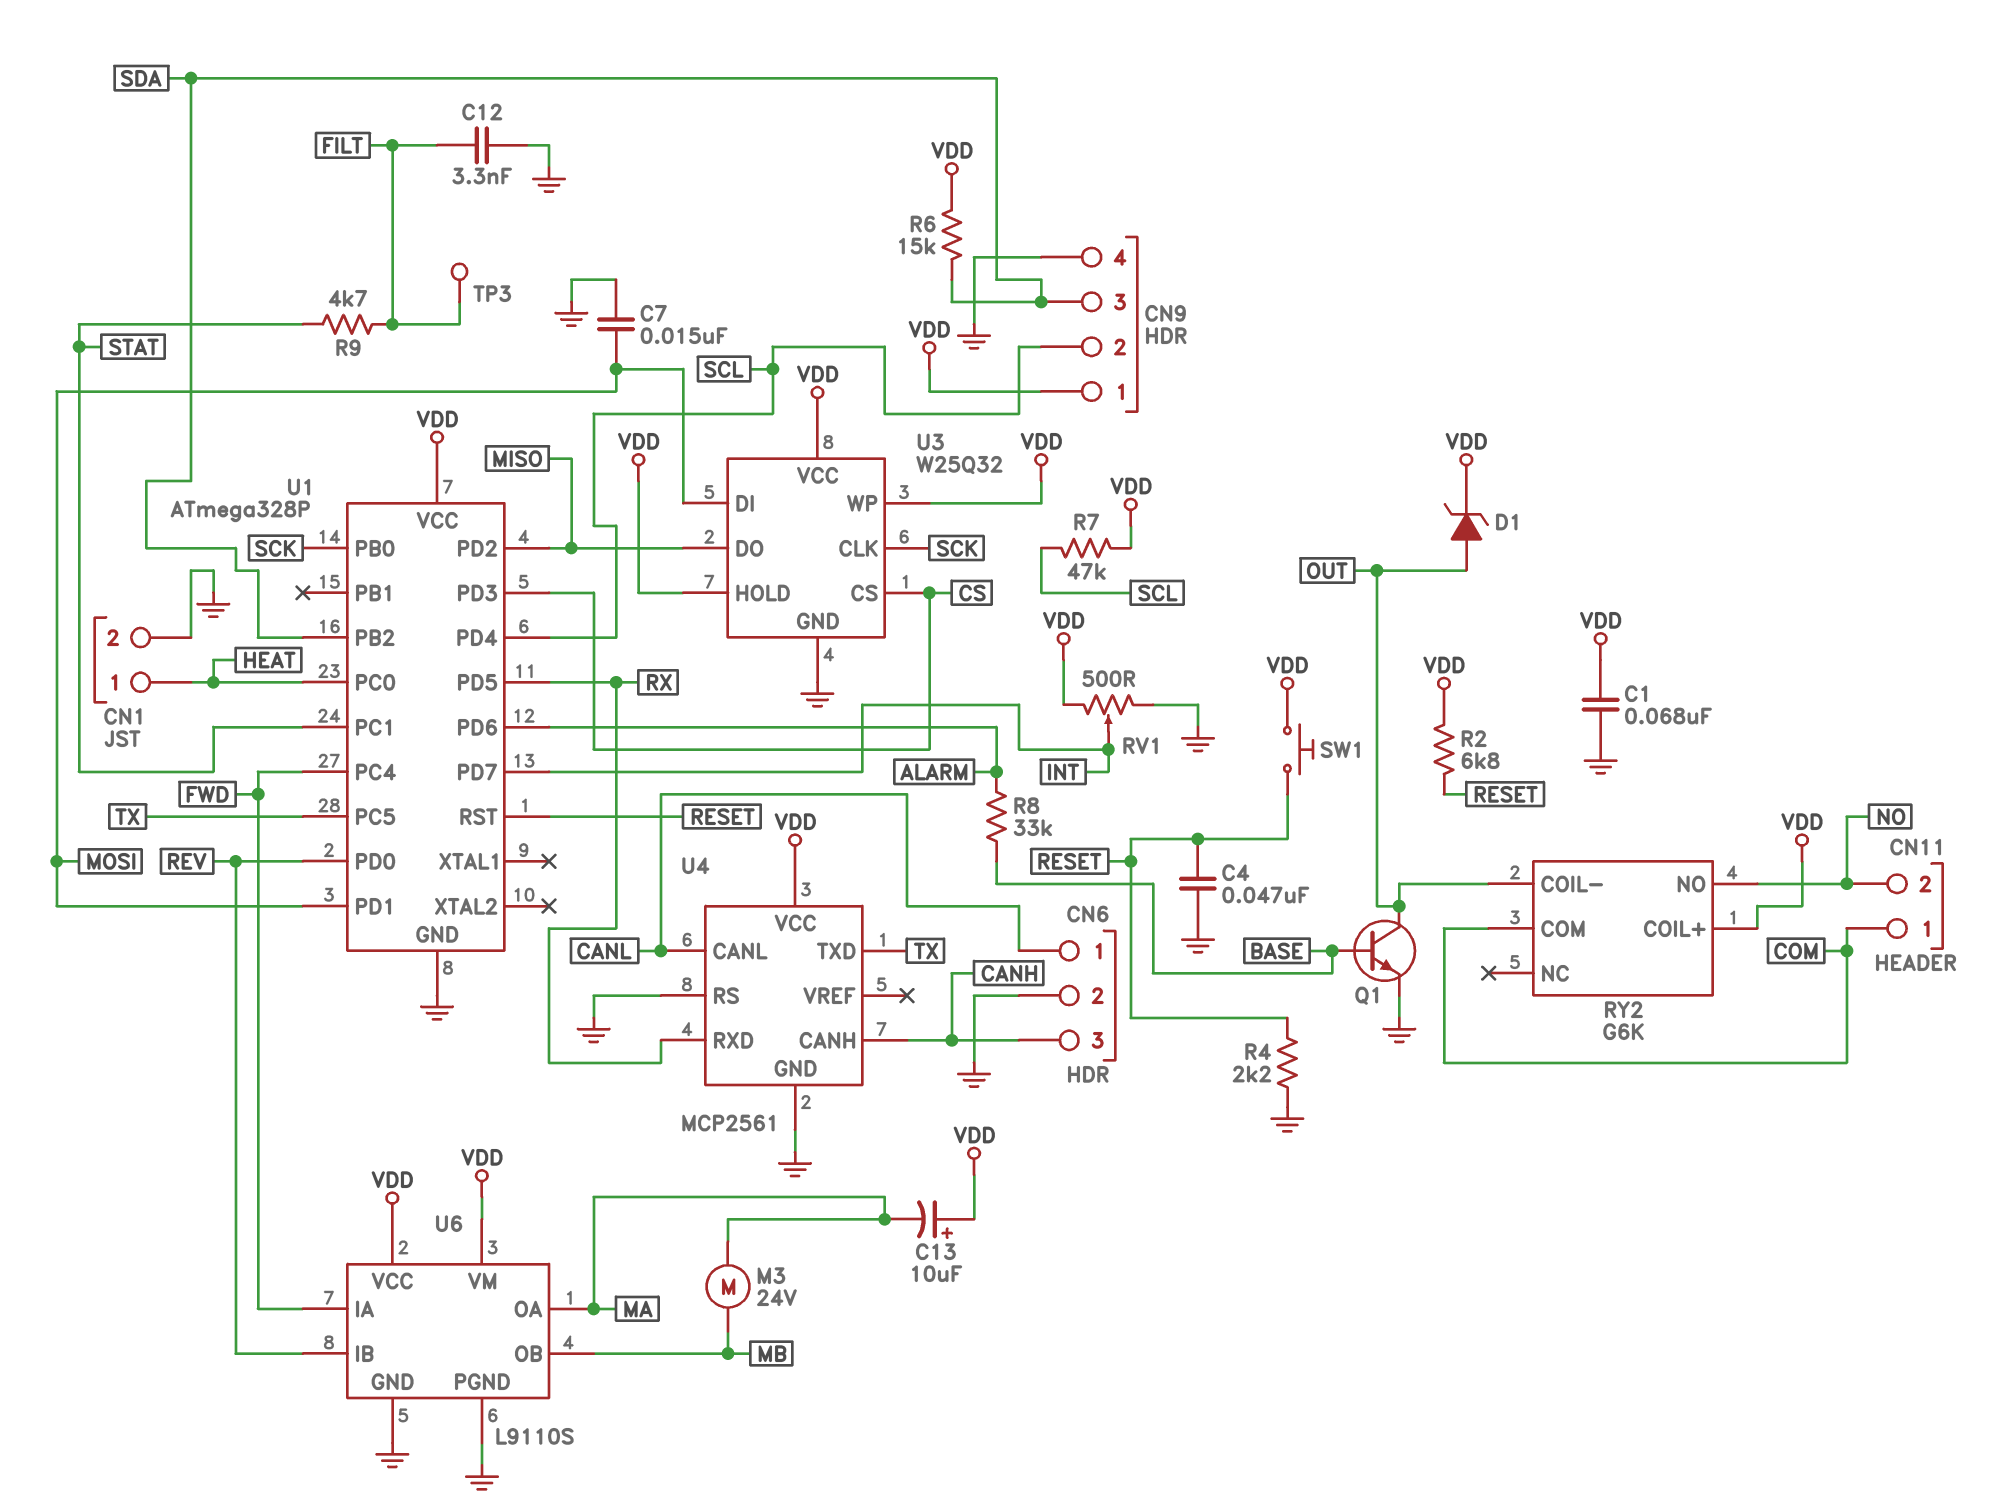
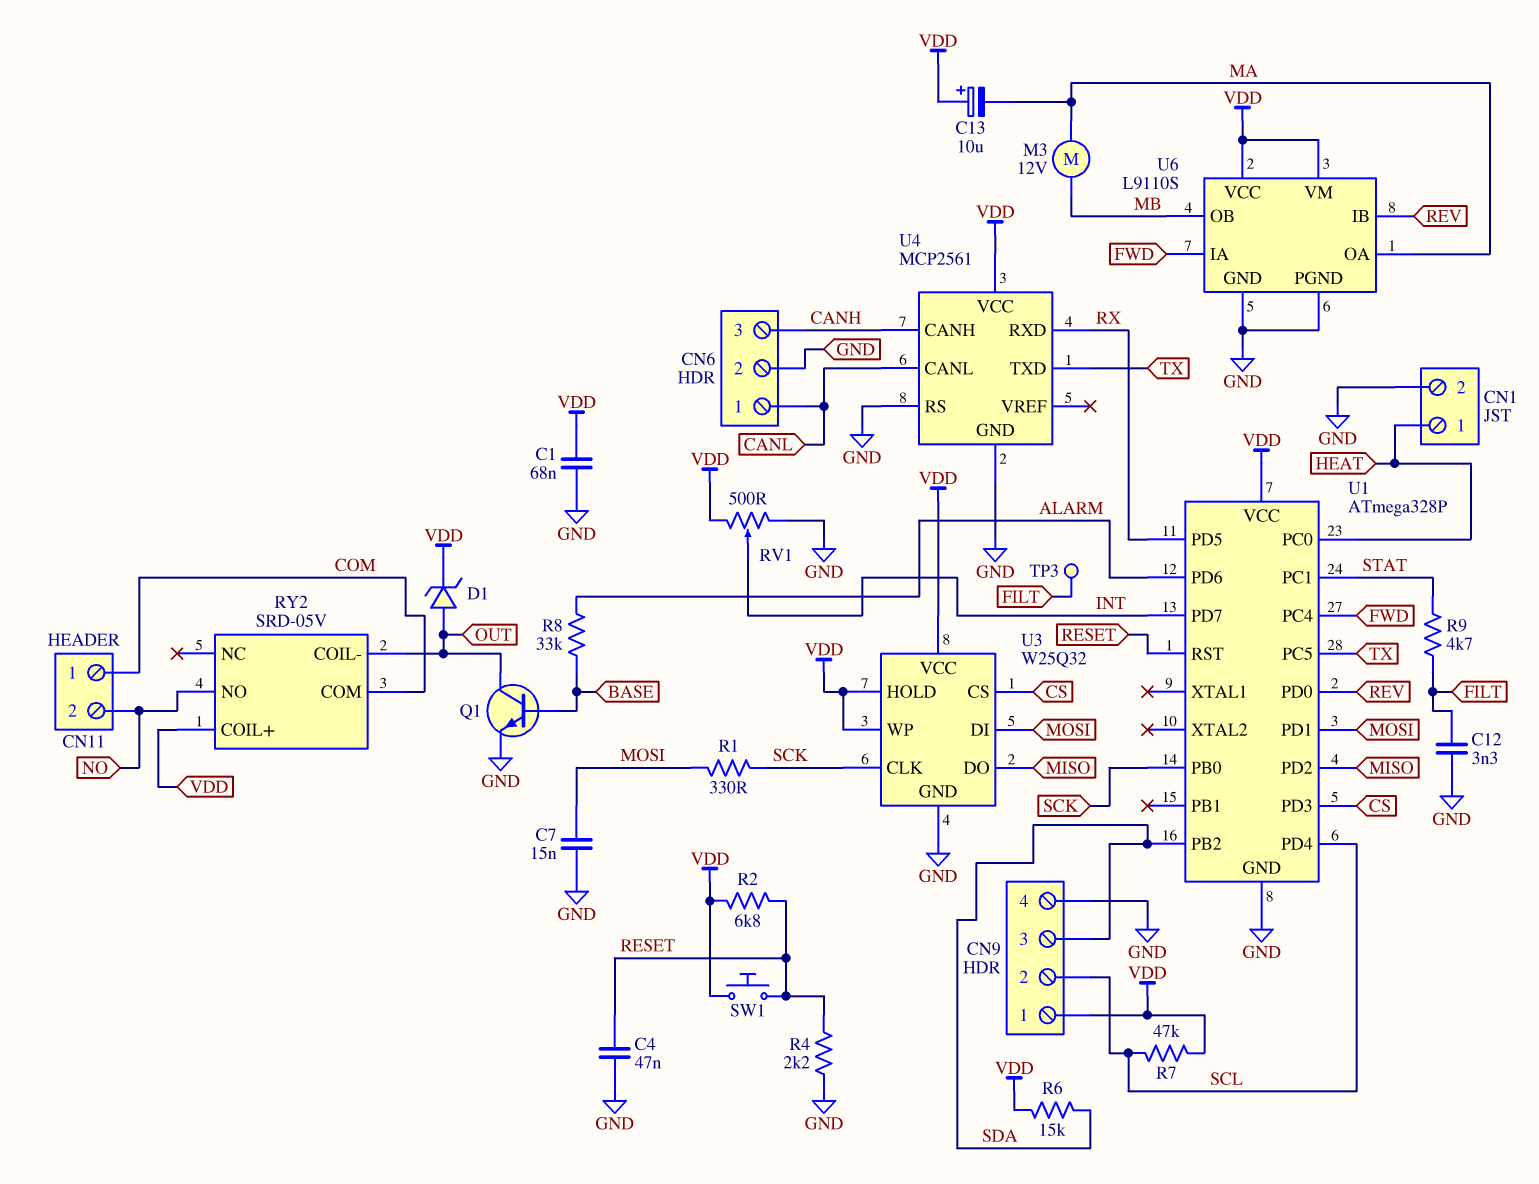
M3: motor 24V (MA, MB) -> motor 12V (MA, MB)
R1: none -> 330 (MOSI, SCK)
RY2: G6K -> SRD-05V

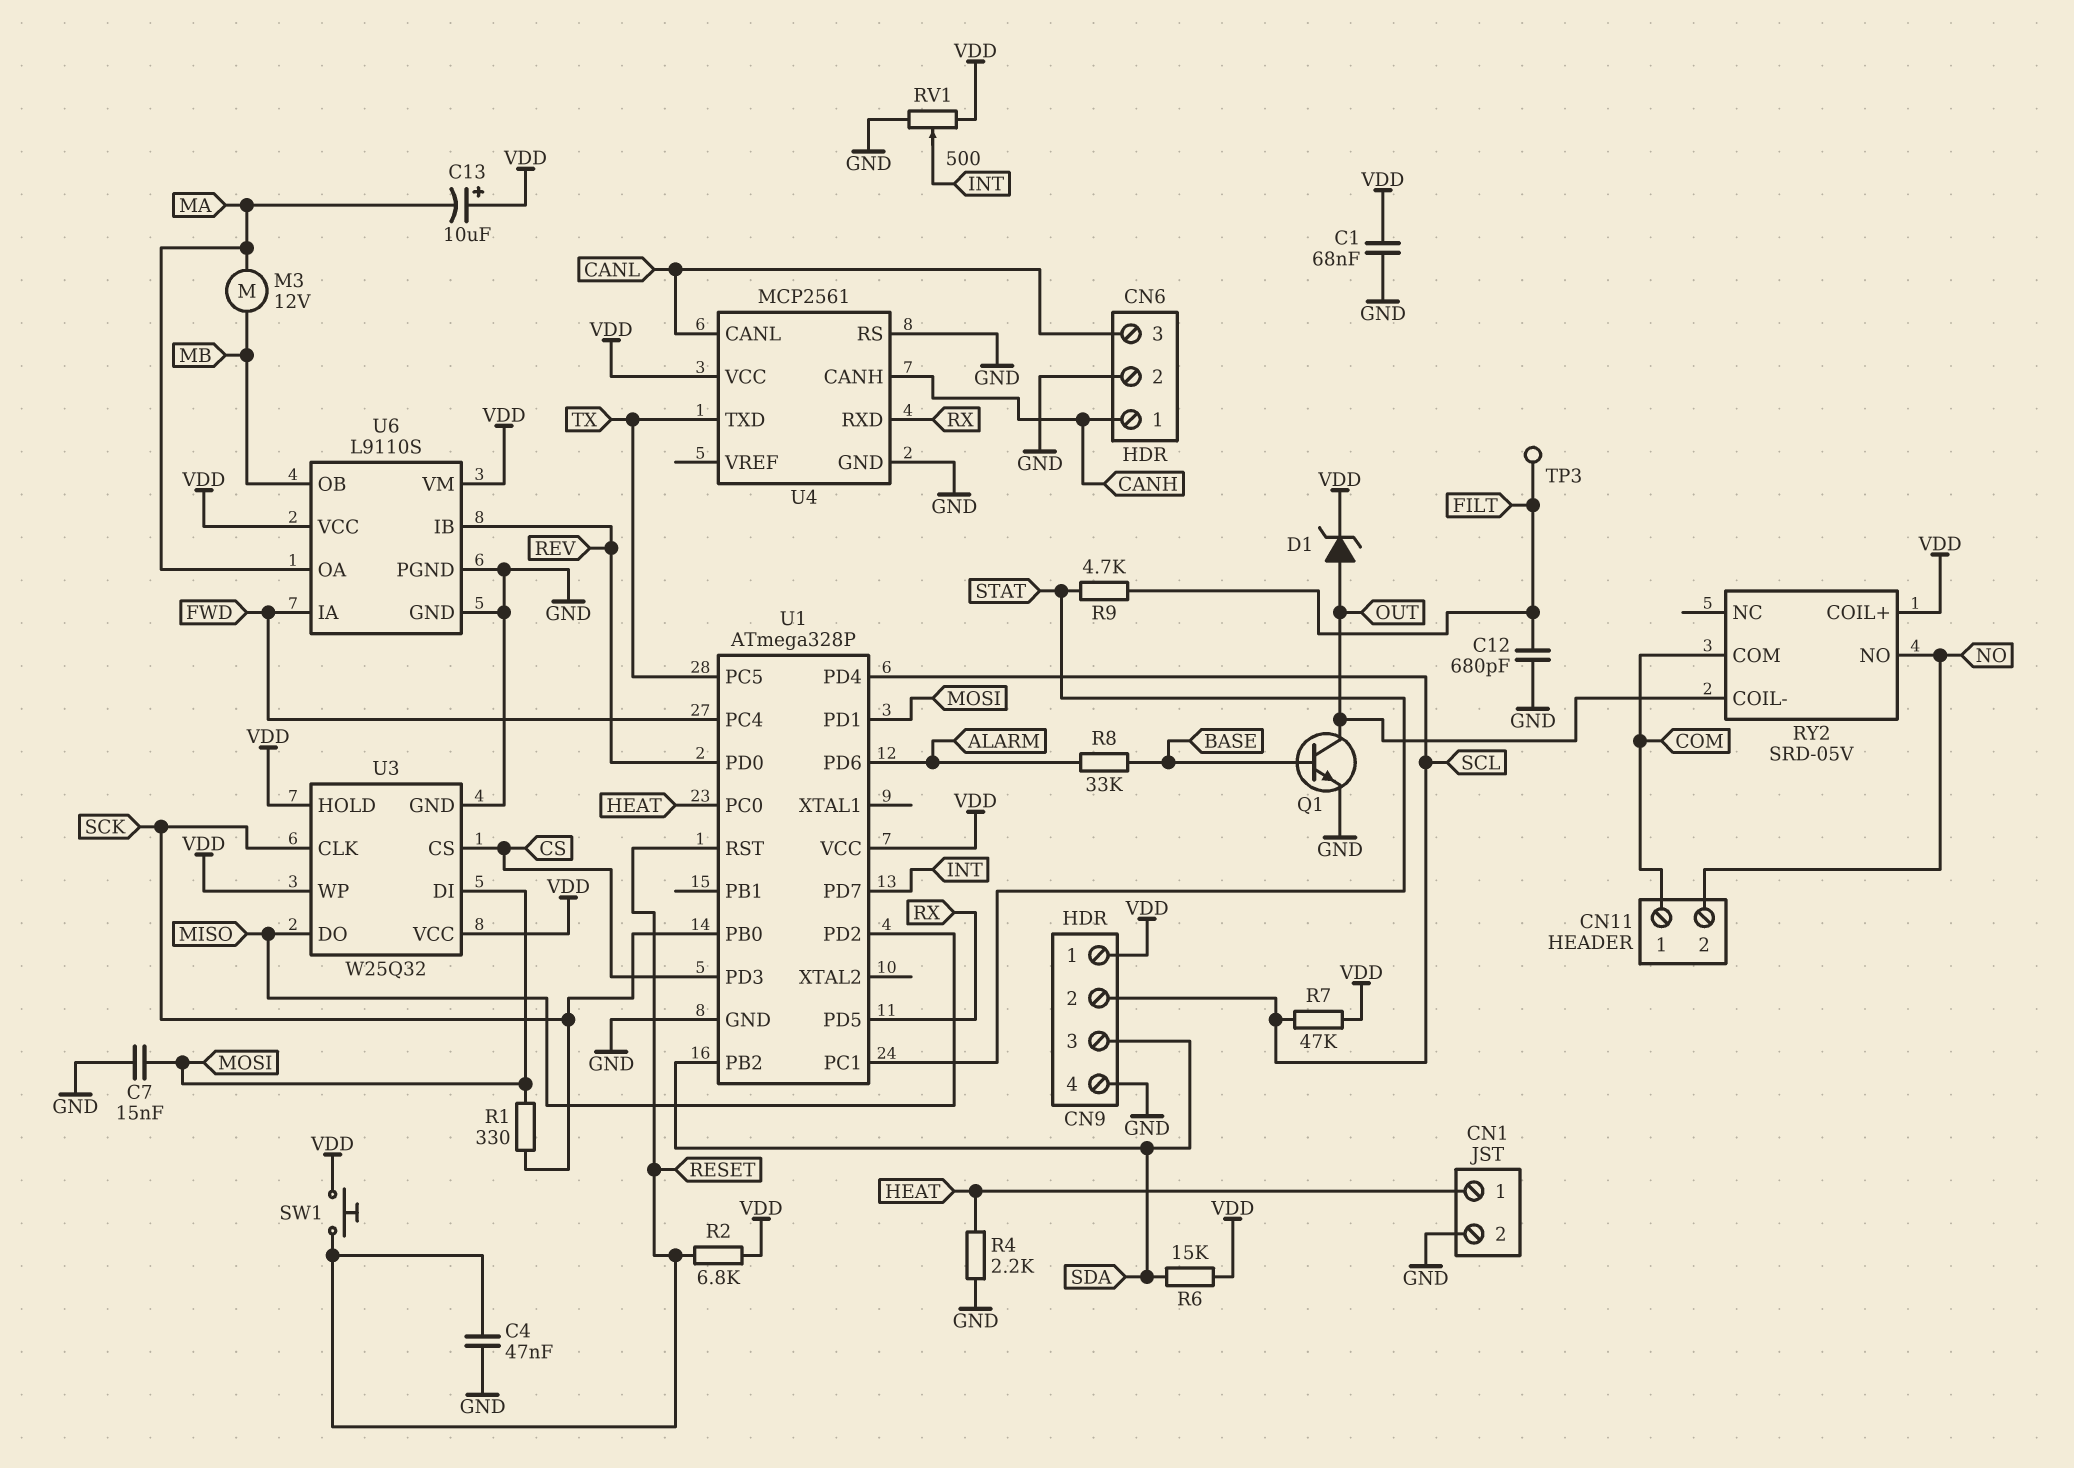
C12: 3.3nF (FILT, GND) -> 680pF (FILT, GND)
CN6 pin 1: CANL -> CANH
CN6 pin 3: CANH -> CANL
R4: 2.2k (GND, RESET) -> 2.2k (GND, HEAT)

